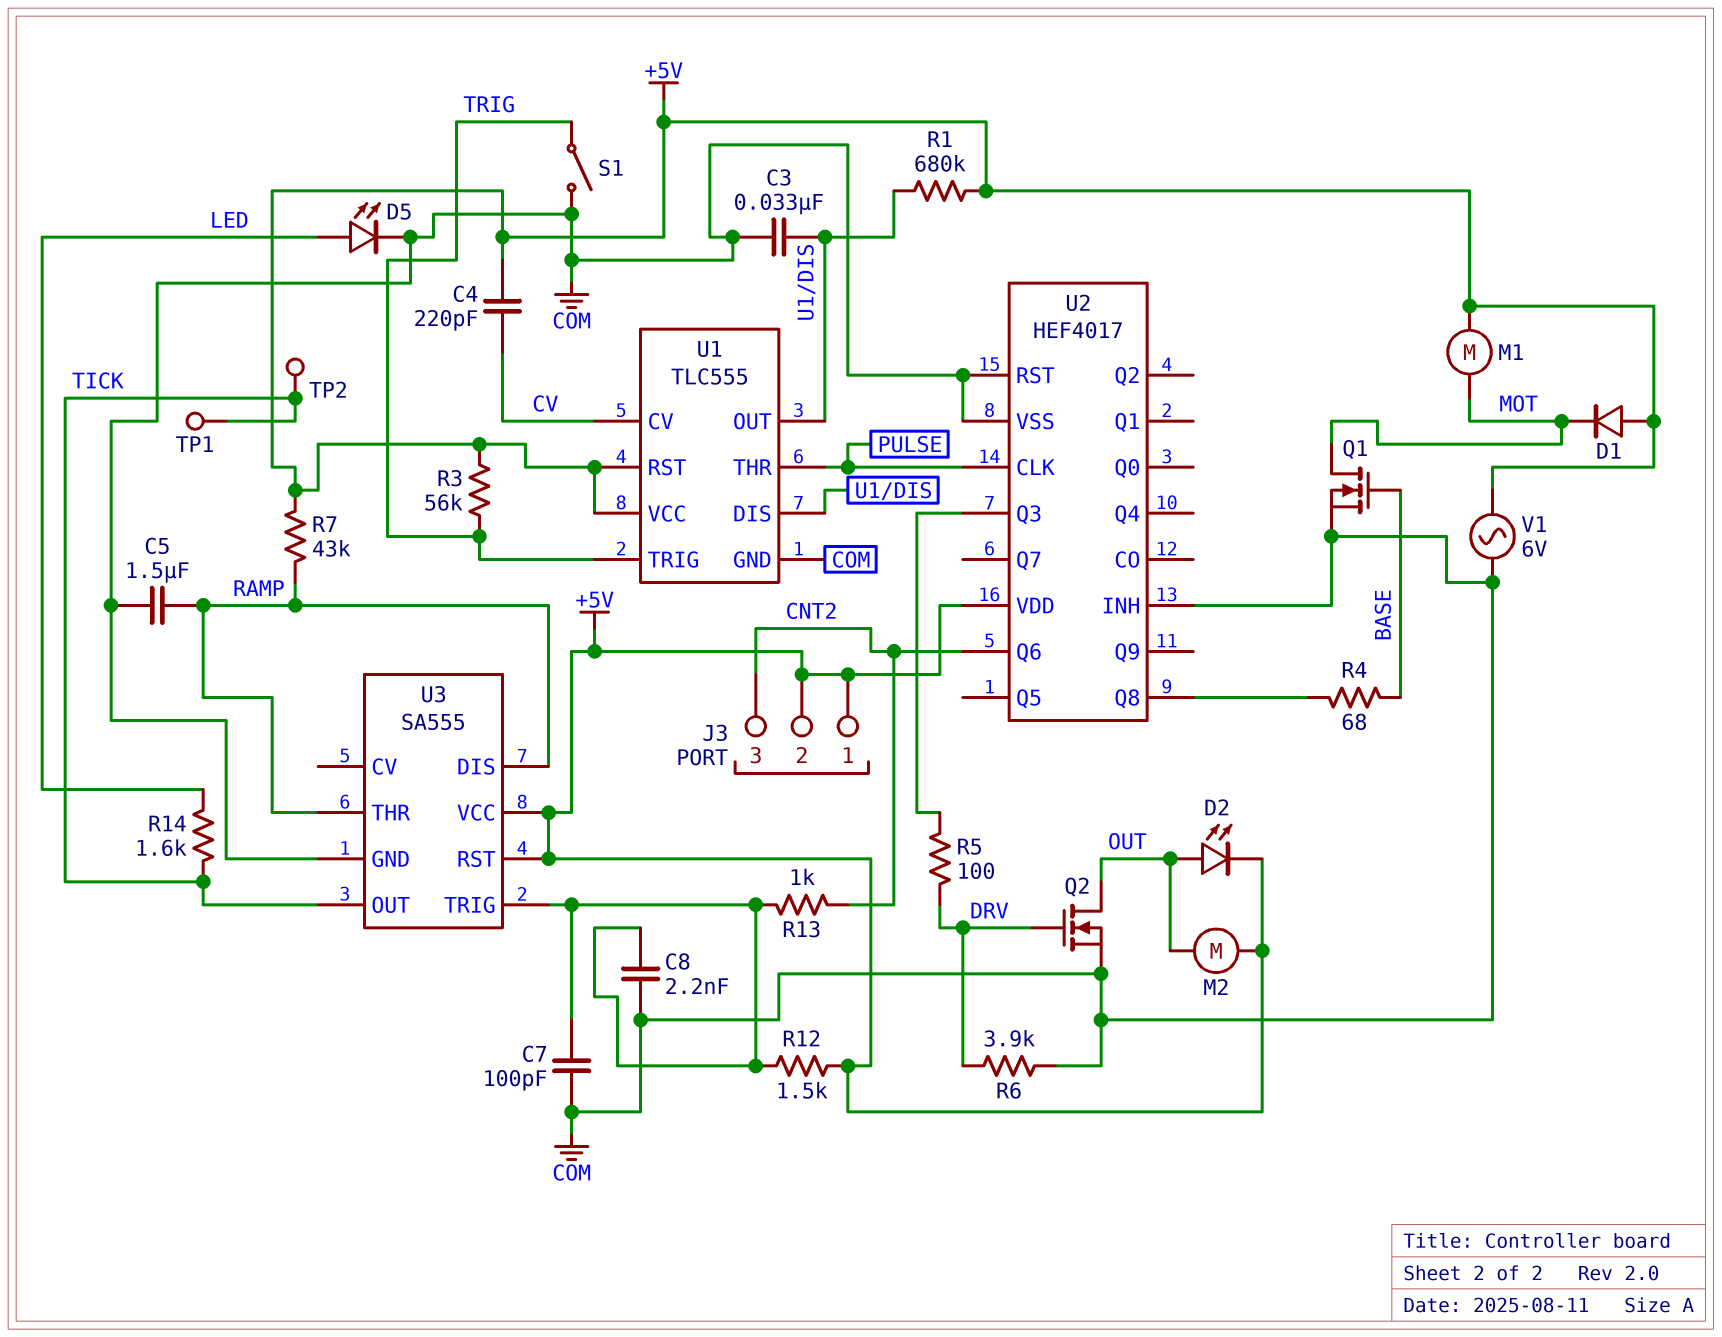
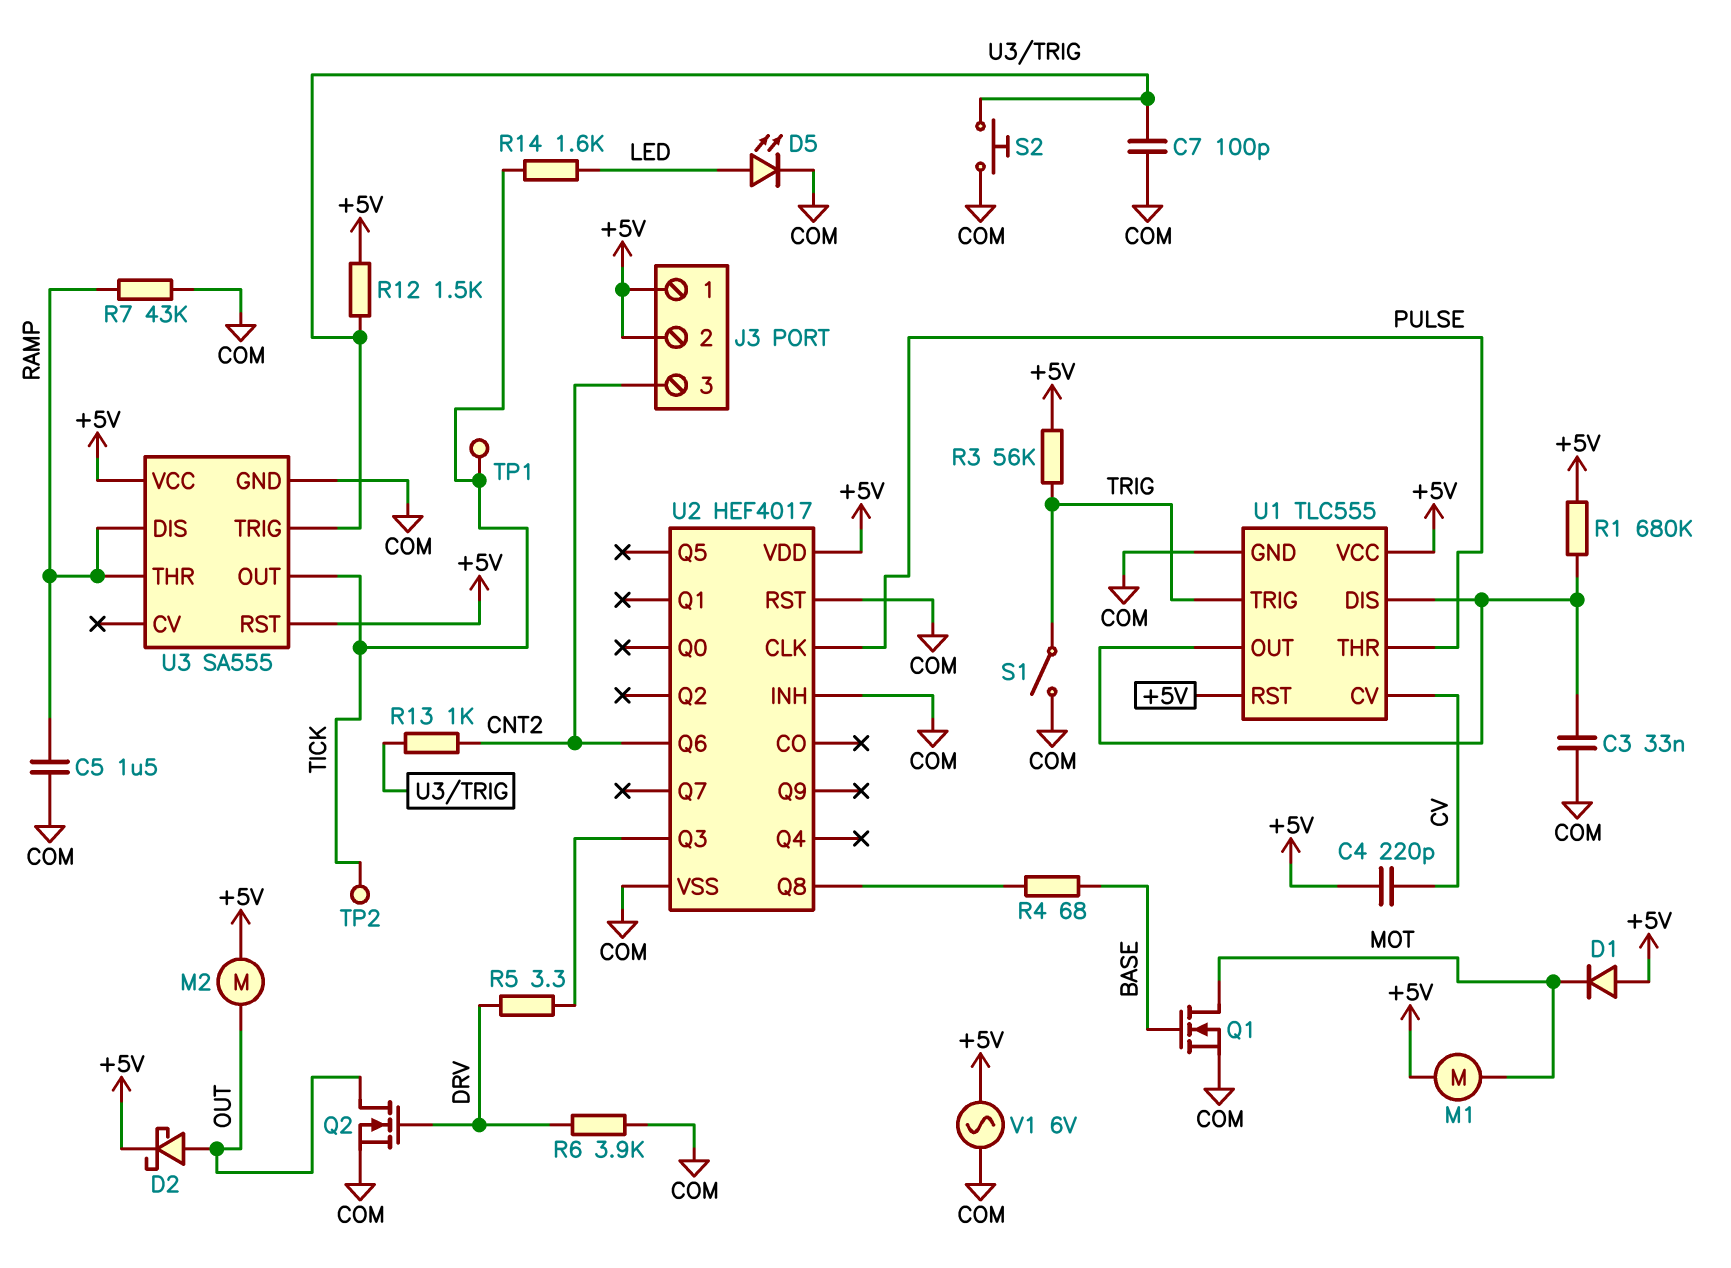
C8: 2.2nF (COM, U3/TRIG) -> none
D2: LED (A OUT, K +5V) -> schottky (A OUT, K +5V)
R5: 100 (DRV, U2/Q3) -> 3.3 (DRV, U2/Q3)
R7: 43k (+5V, RAMP) -> 43k (COM, RAMP)
S2: none -> button (COM, U3/TRIG)

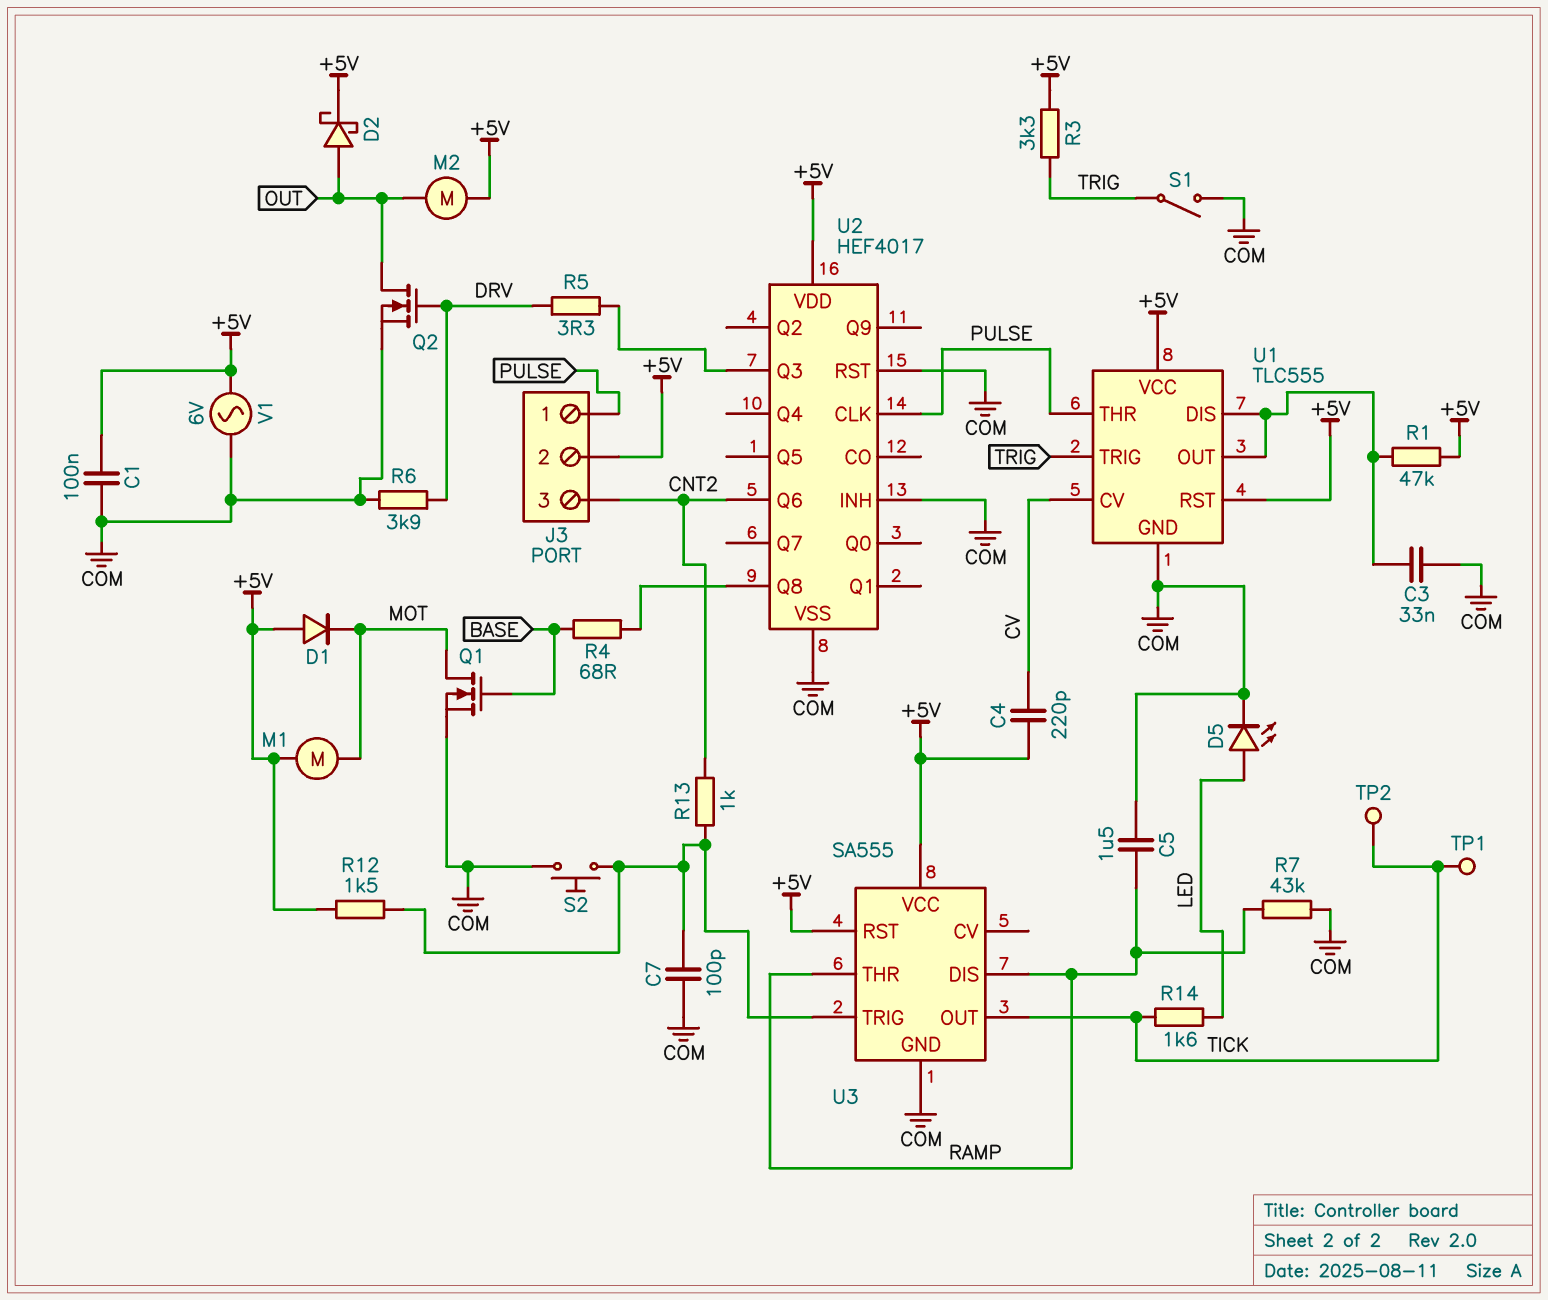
C1: none -> 100nF (+5V, COM)
J3 pin 1: +5V -> PULSE
R1: 680k (+5V, U1/DIS) -> 47k (+5V, U1/DIS)
R3: 56k (+5V, TRIG) -> 3.3k (+5V, TRIG)

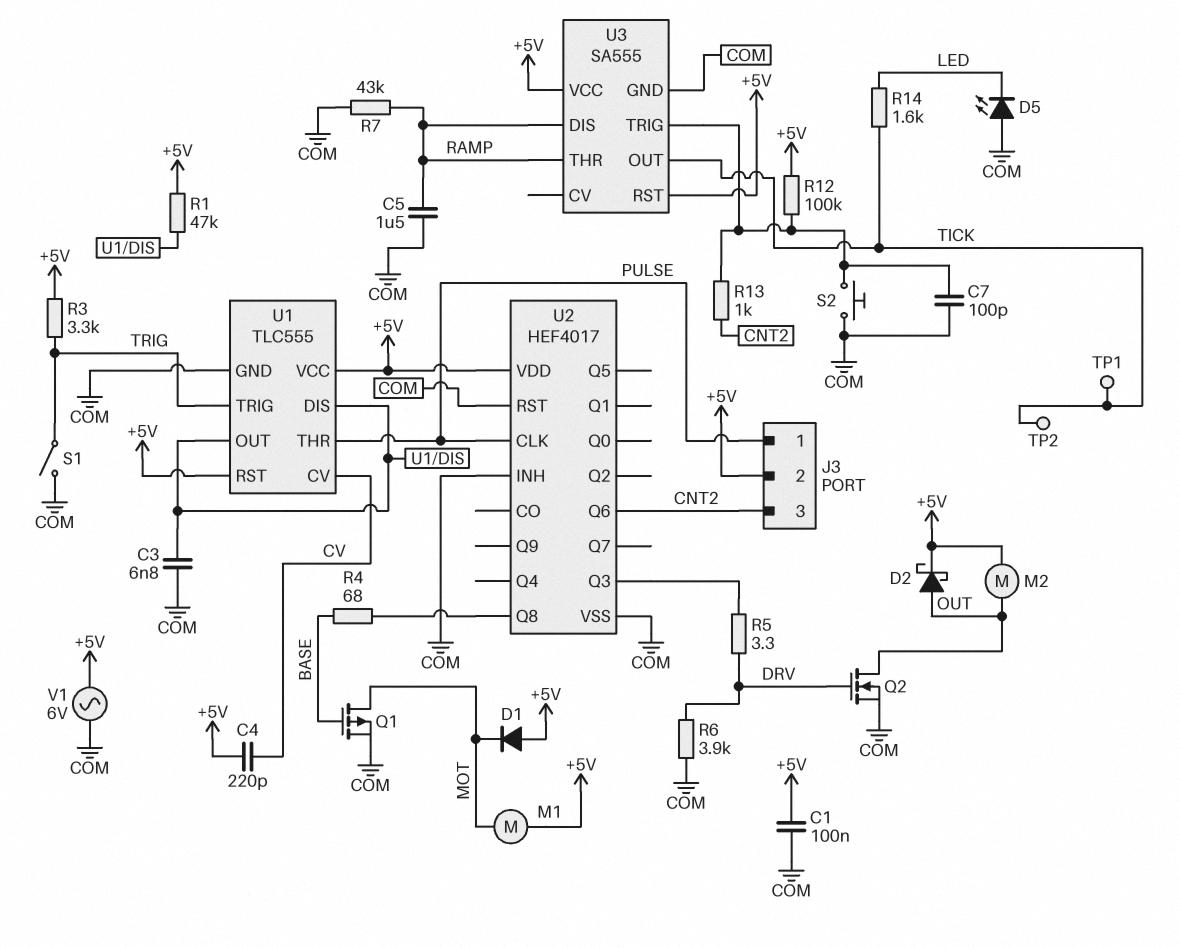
C3: 33nF (COM, U1/DIS) -> 6.8nF (COM, U1/DIS)
D5: LED (A LED, K COM) -> LED (A COM, K LED)
Q1: NMOS (G BASE, D MOT, S COM) -> PMOS (G BASE, D MOT, S COM)
R12: 1.5k (+5V, U3/TRIG) -> 100k (+5V, U3/TRIG)

